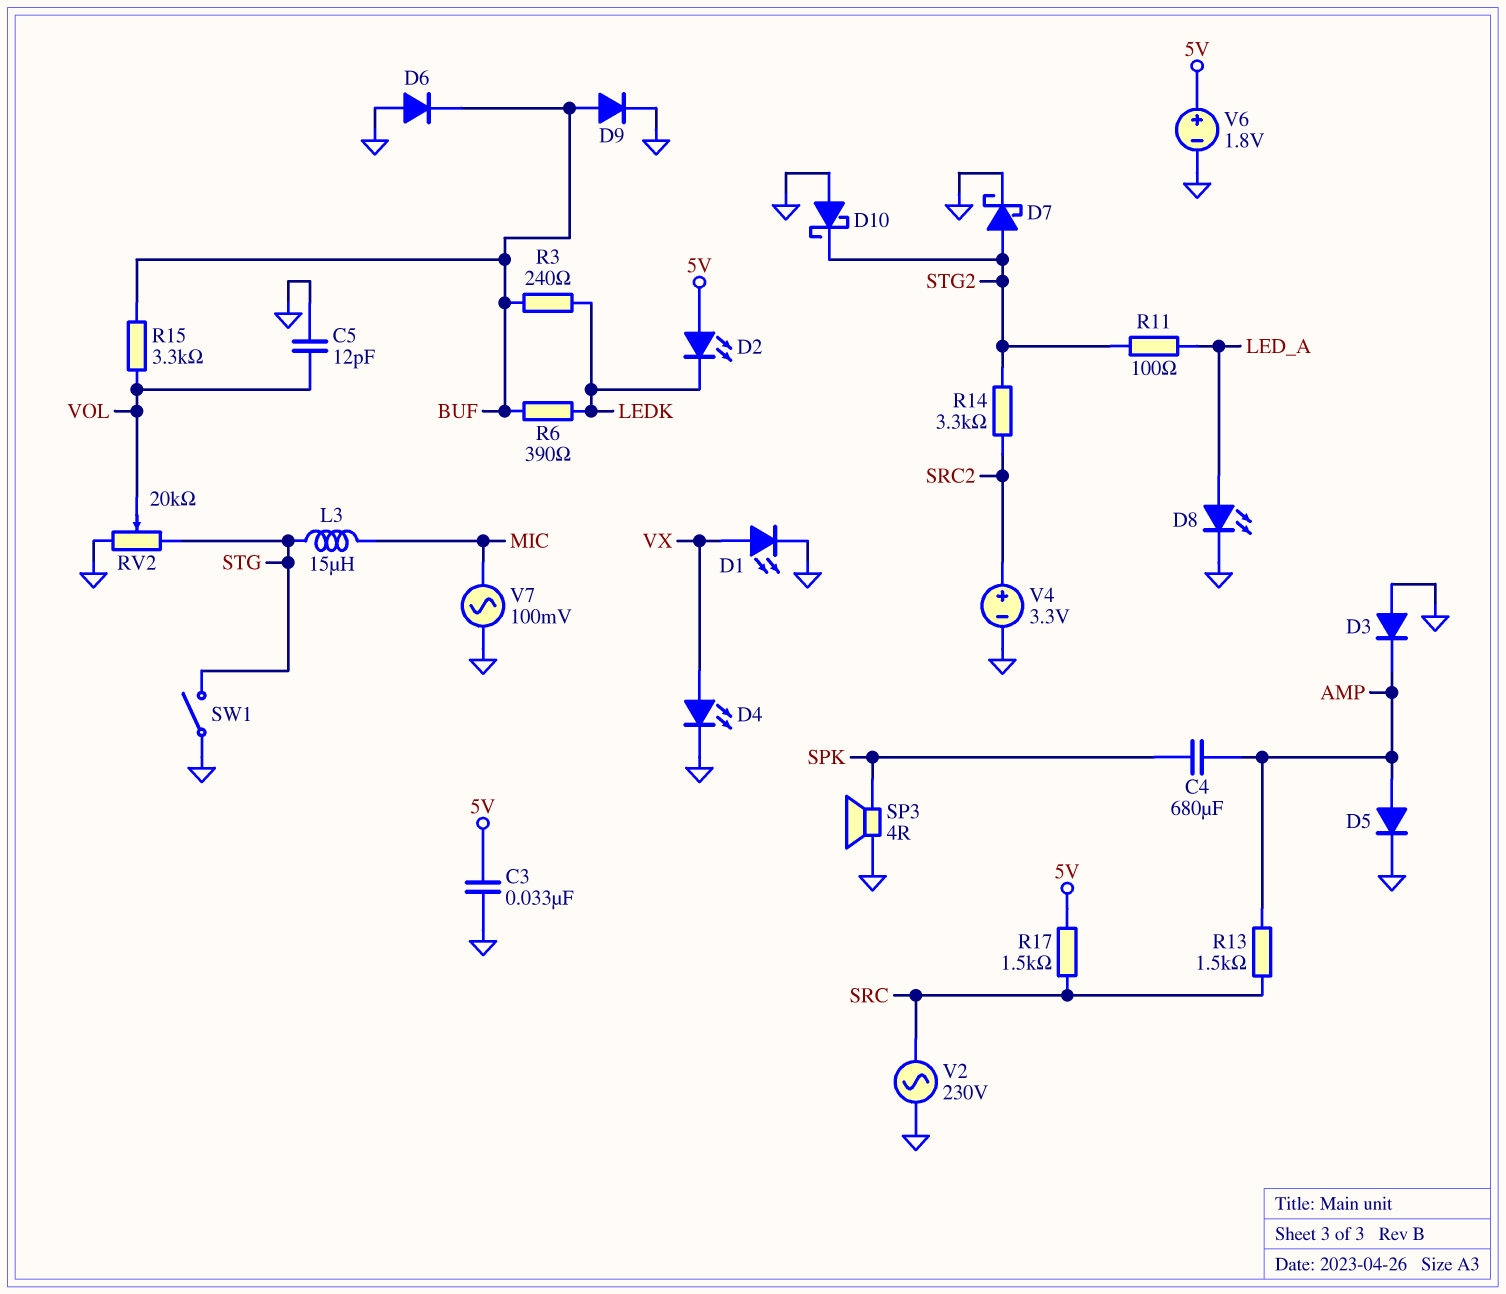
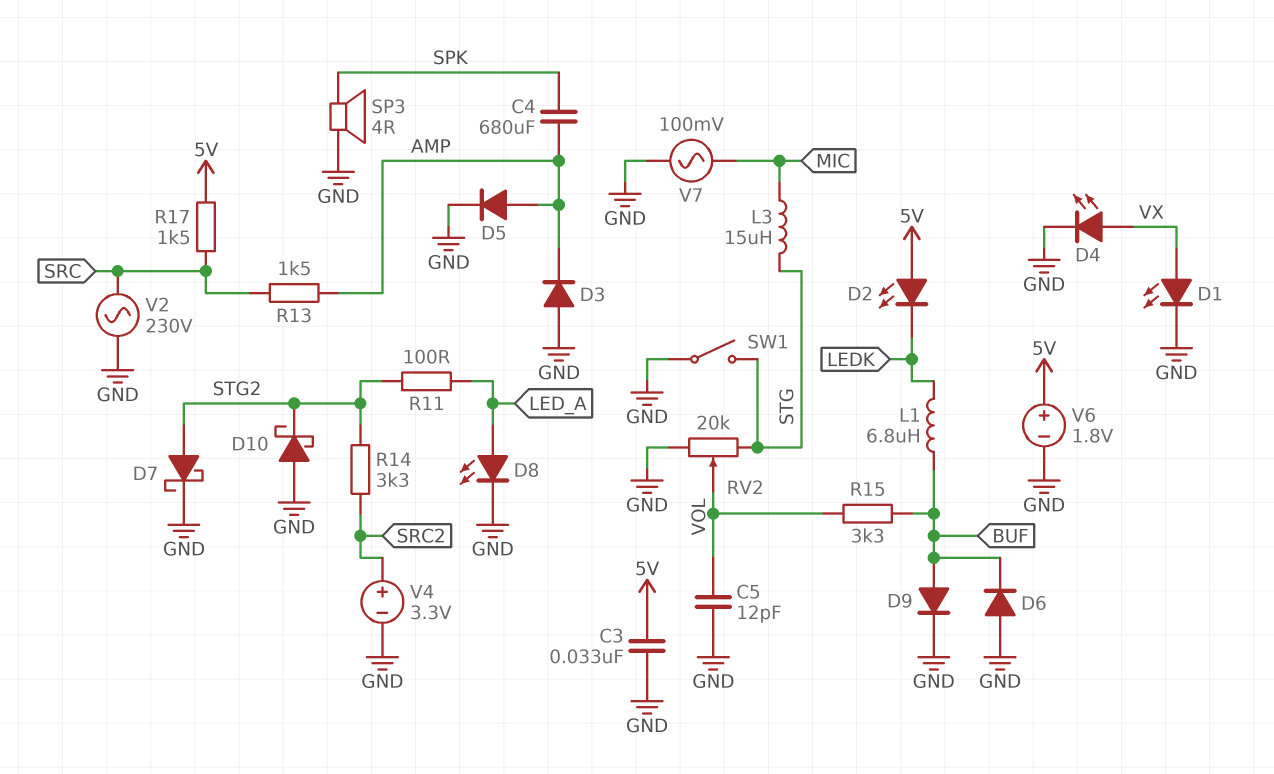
L1: none -> 6.8uH (BUF, LEDK)
R3: 240 (BUF, LEDK) -> none
R6: 390 (BUF, LEDK) -> none

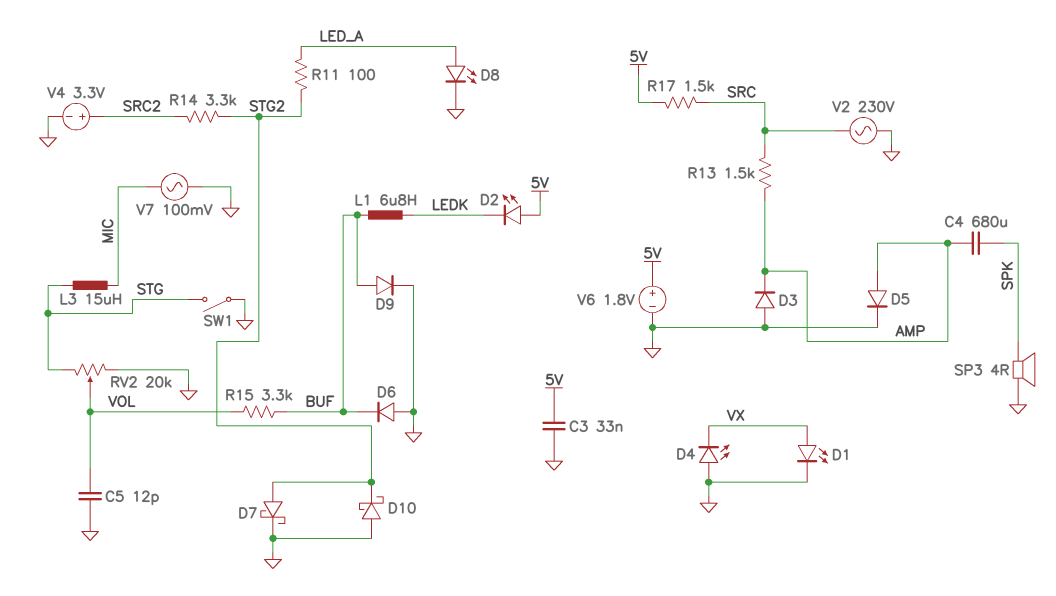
D4: LED (A VX, K GND) -> LED (A GND, K VX)

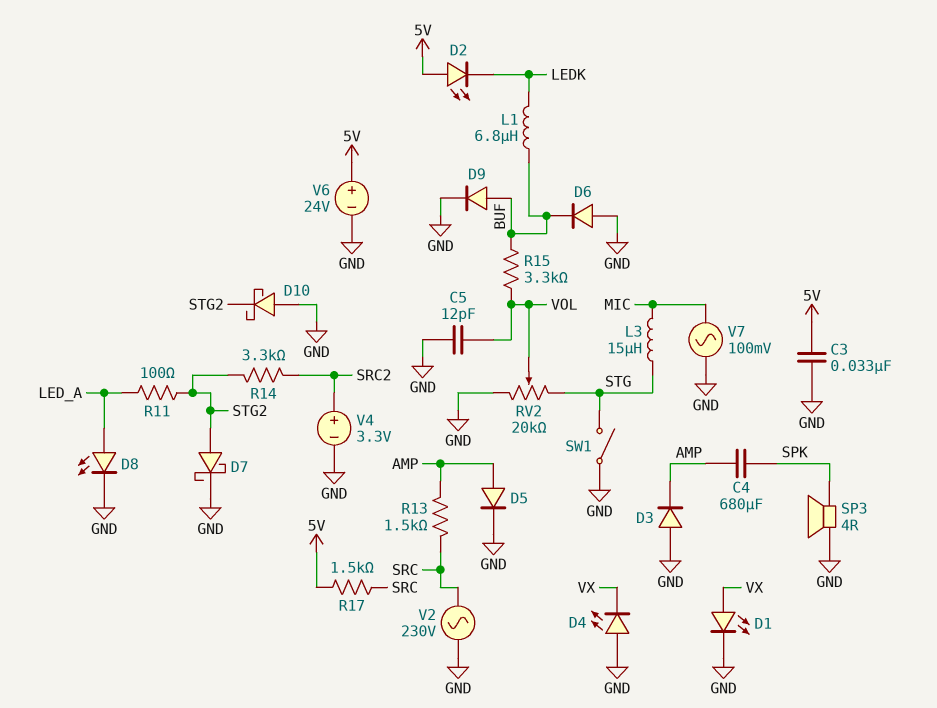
V6: 1.8V (plus 5V, minus GND) -> 24V (plus 5V, minus GND)

